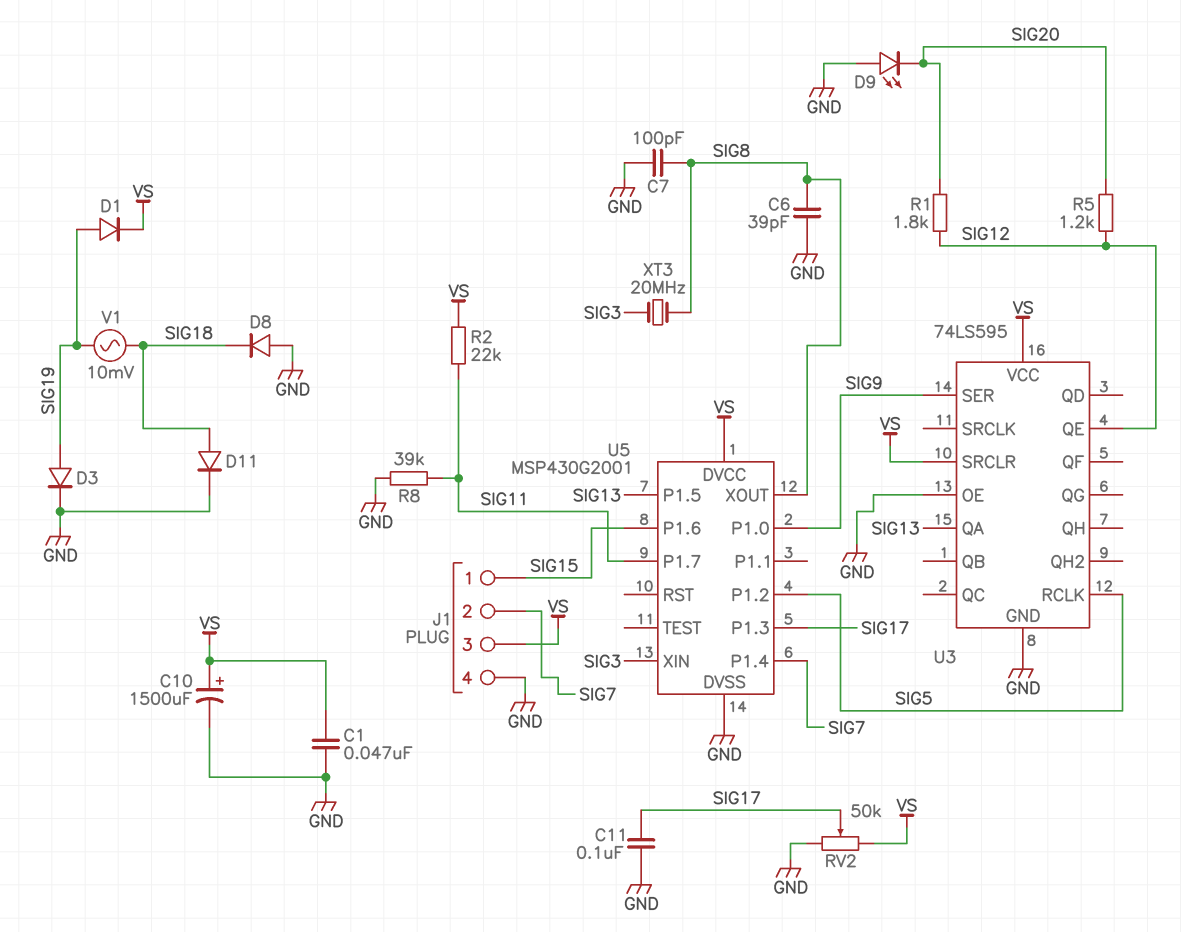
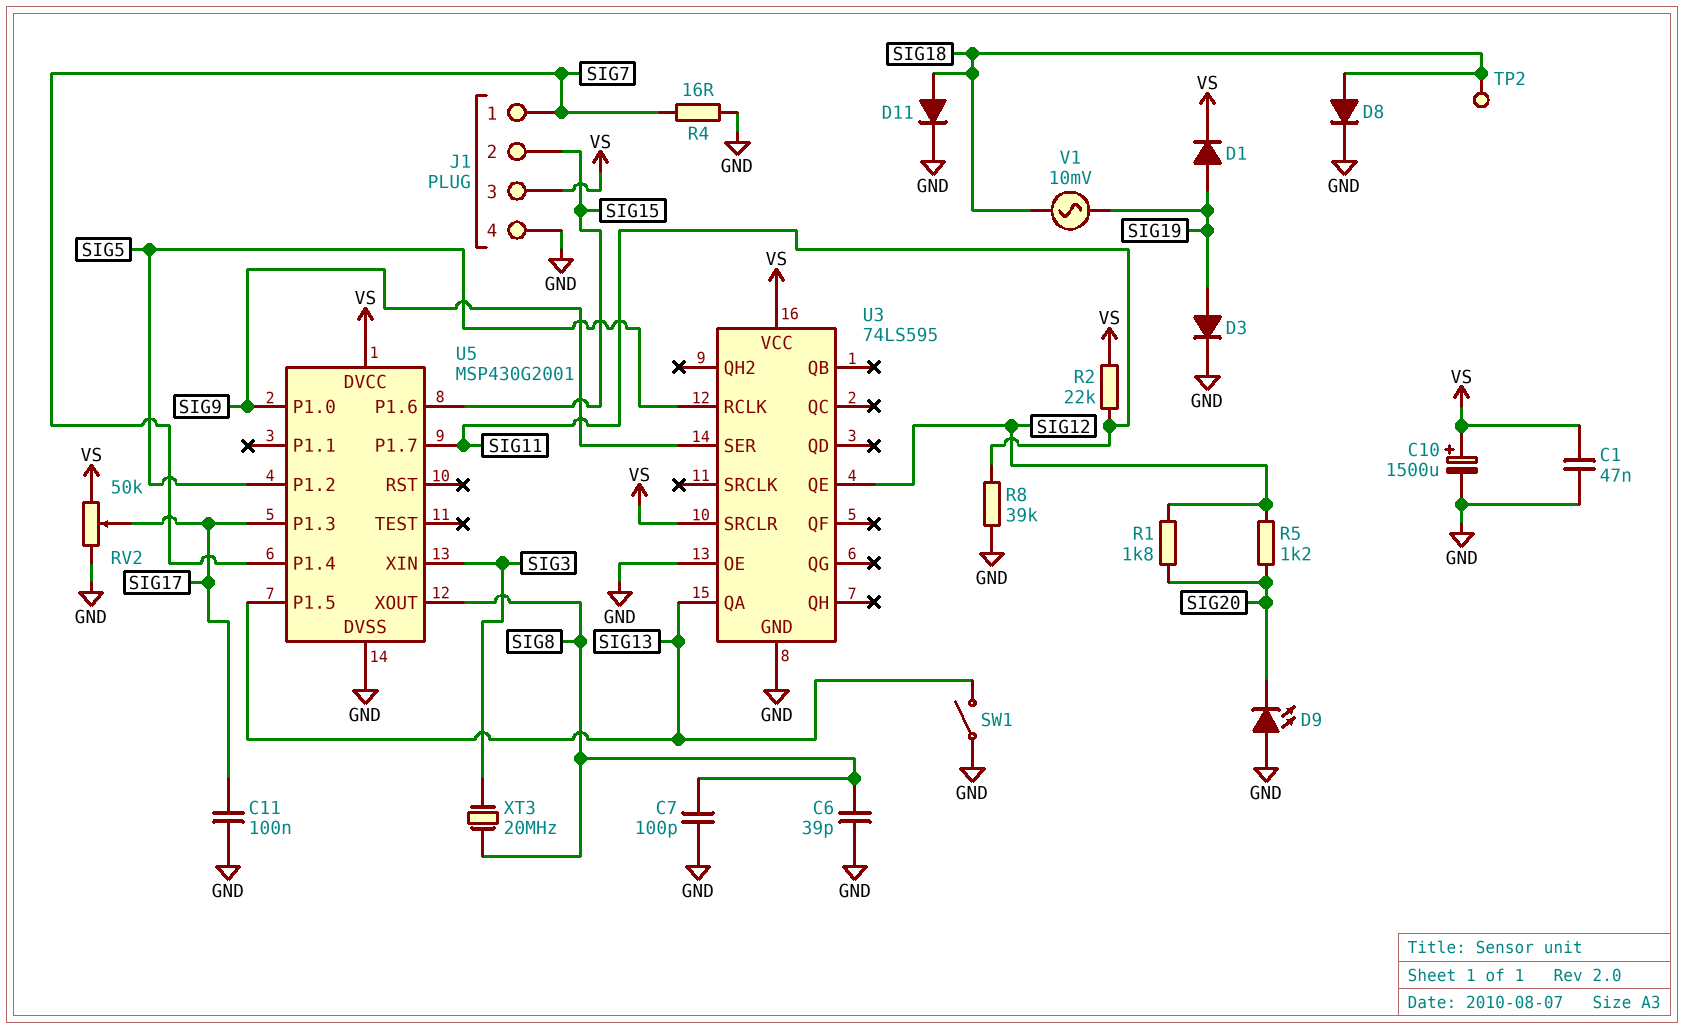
D8: diode (A GND, K SIG18) -> diode (A SIG18, K GND)
J1 pin 1: SIG15 -> SIG7
J1 pin 2: SIG7 -> SIG15
R4: none -> 16 (GND, SIG7)
SW1: none -> switch (GND, SIG13)
TP2: none -> test point (SIG18)

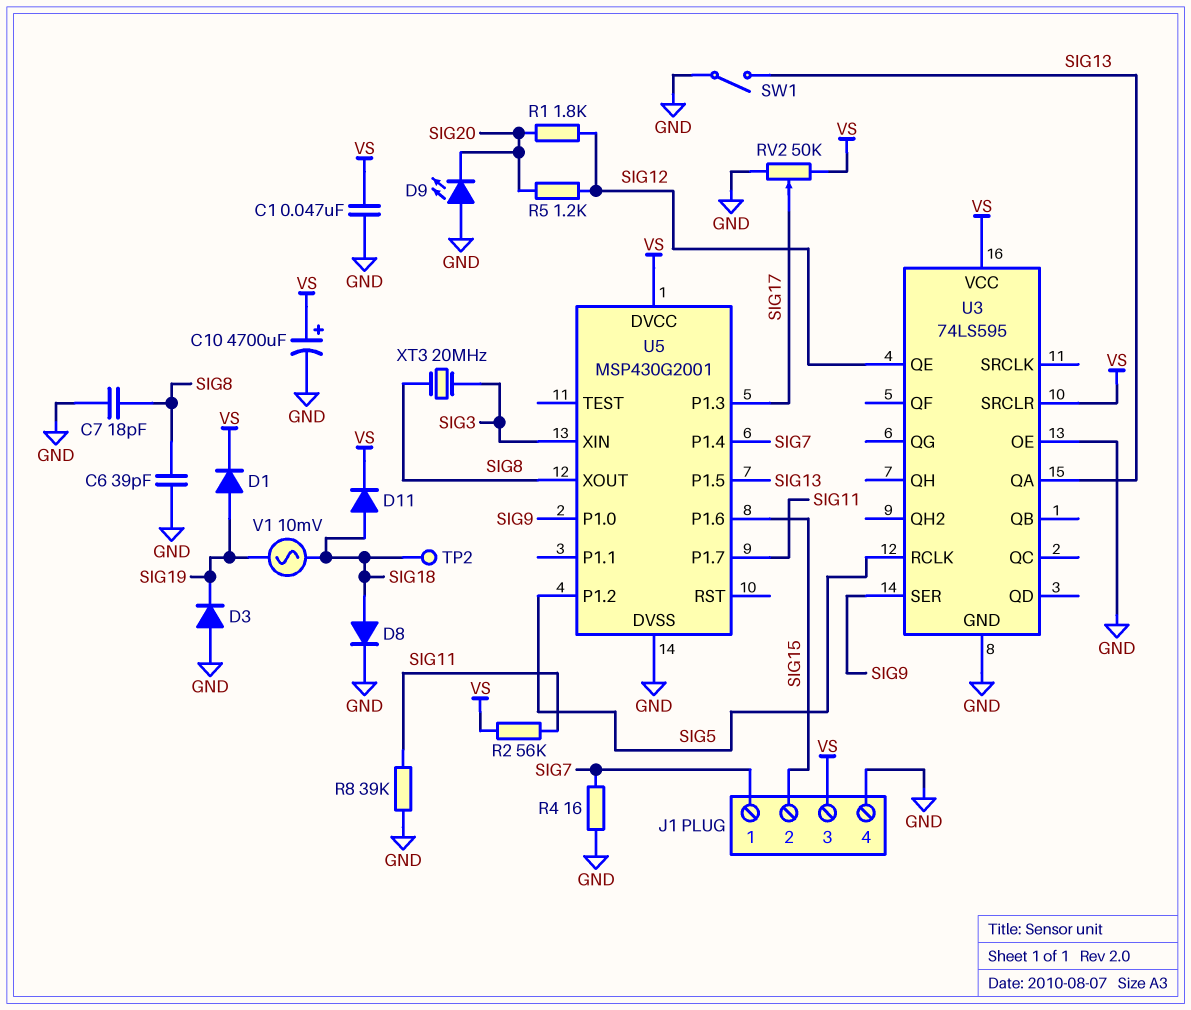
C7: 100pF (GND, SIG8) -> 18pF (GND, SIG8)
C10: 1500uF (plus VS, minus GND) -> 4700uF (plus VS, minus GND)
C11: 100nF (GND, SIG17) -> none
D3: diode (A SIG19, K GND) -> diode (A GND, K SIG19)
D11: diode (A SIG18, K GND) -> diode (A SIG18, K VS)
R2: 22k (SIG11, VS) -> 56k (SIG11, VS)

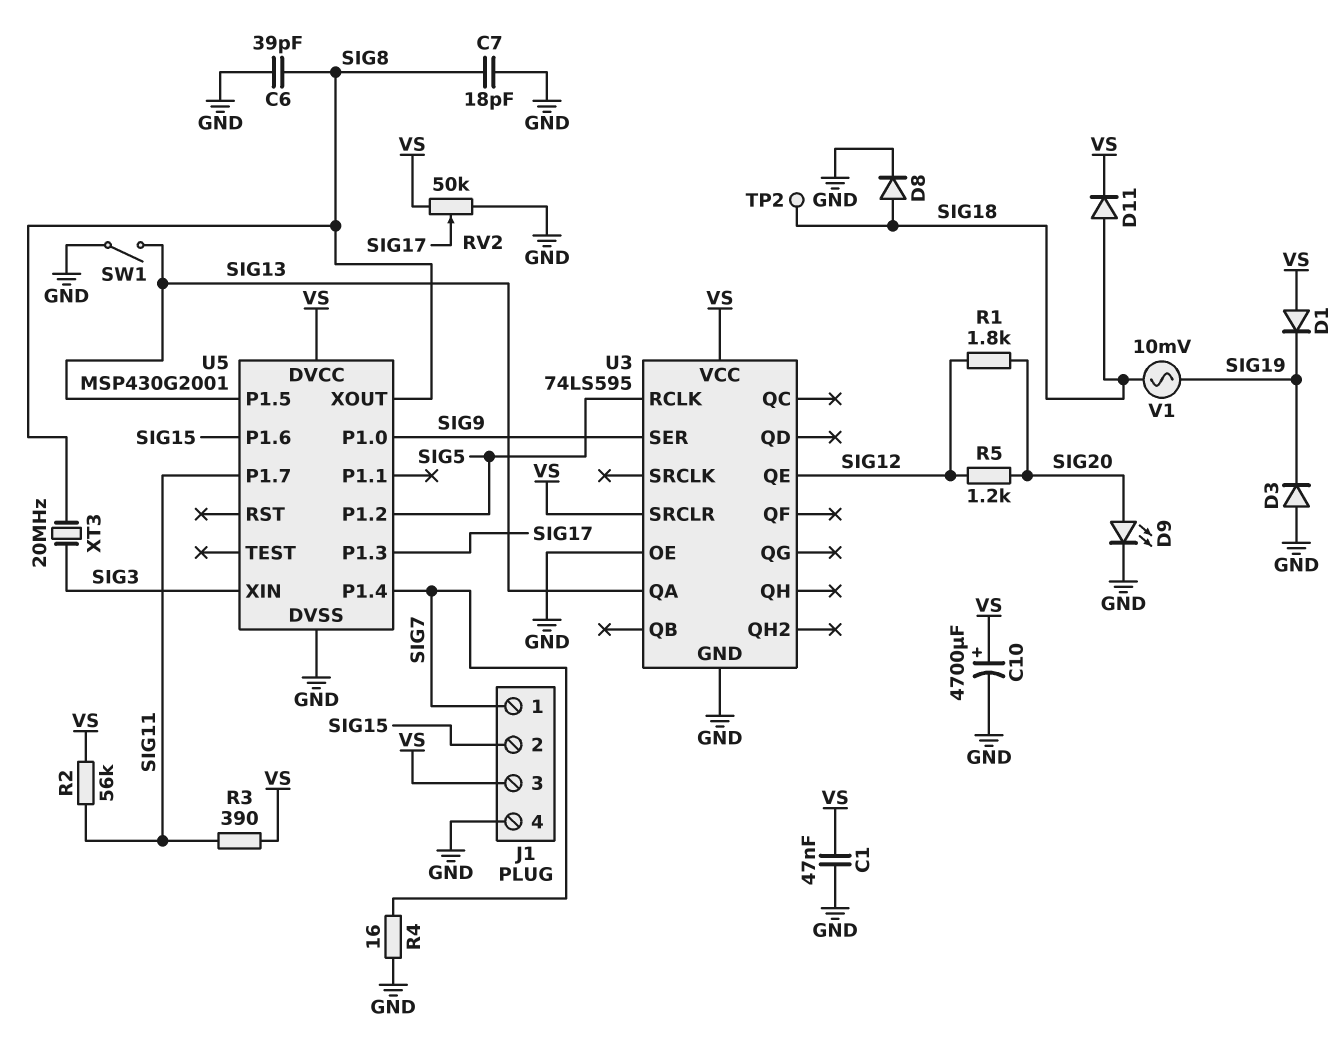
D1: diode (A SIG19, K VS) -> diode (A VS, K SIG19)
D9: LED (A GND, K SIG20) -> LED (A SIG20, K GND)
R3: none -> 390 (SIG11, VS)
R8: 39k (GND, SIG11) -> none

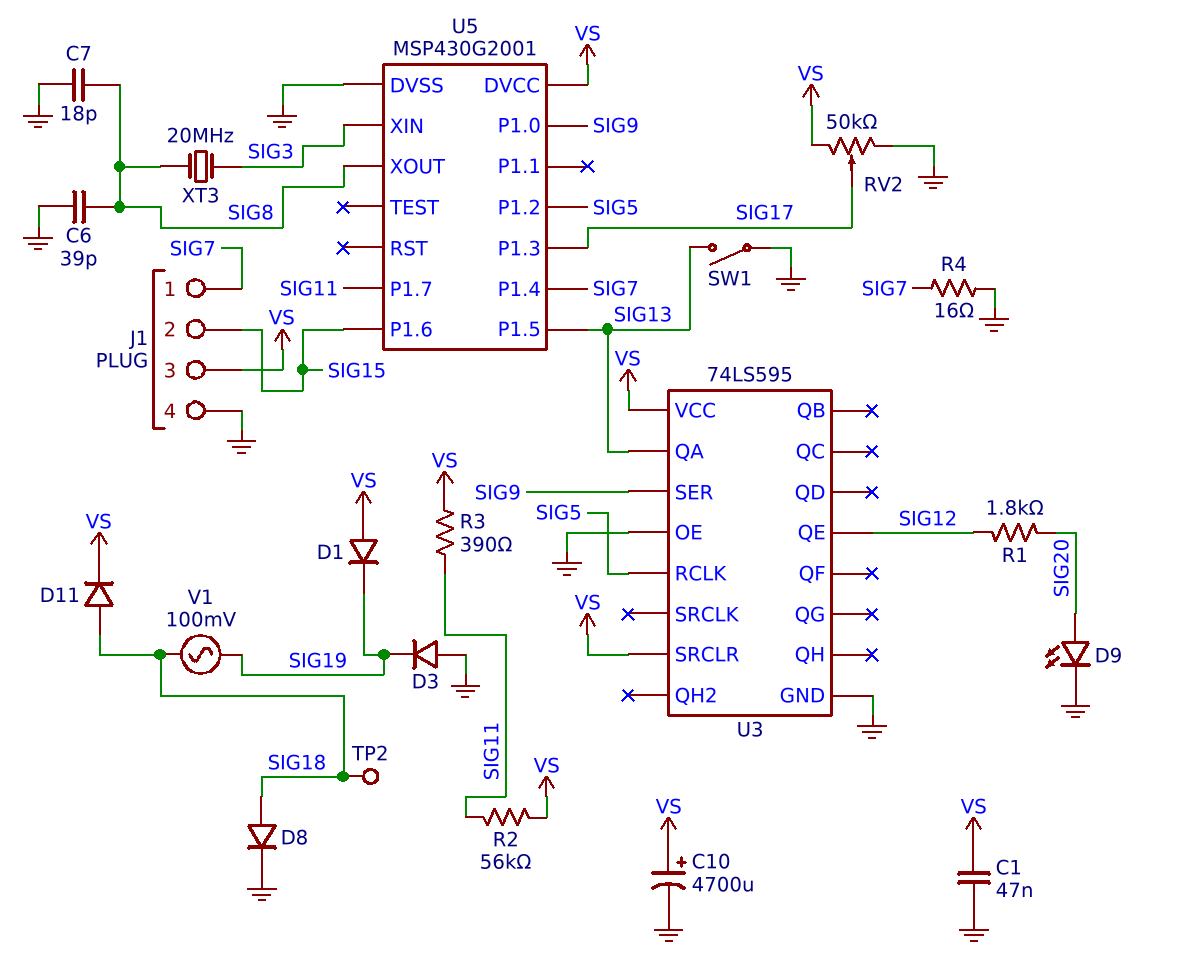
R5: 1.2k (SIG12, SIG20) -> none
V1: AC 10mV (SIG18, SIG19) -> AC 100mV (SIG18, SIG19)

